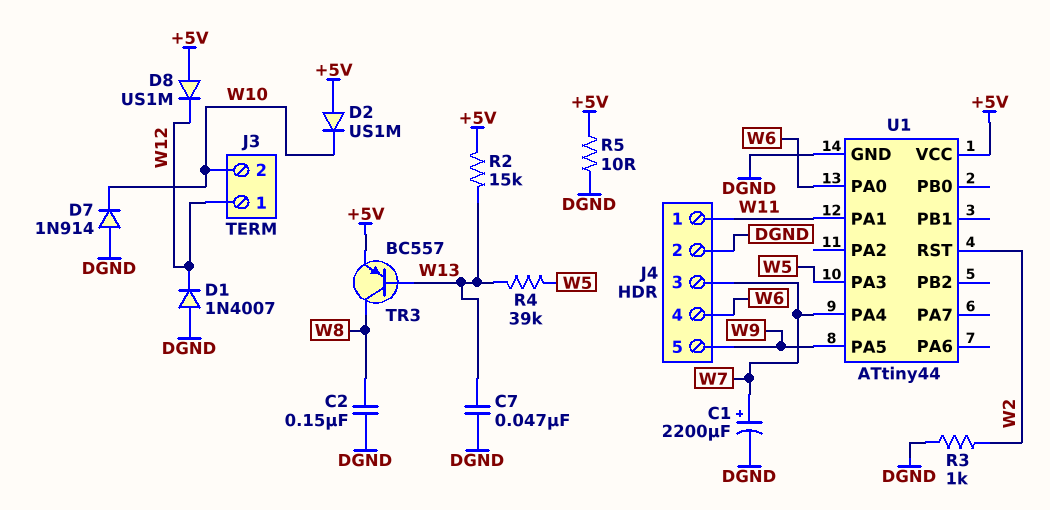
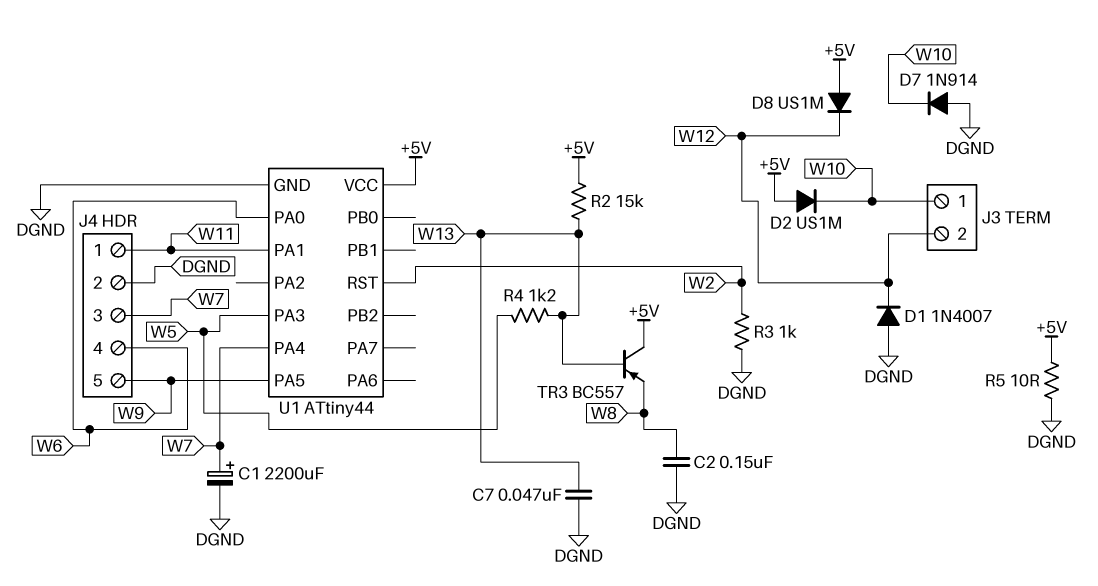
J3 pin 1: W12 -> W10
J3 pin 2: W10 -> W12
R4: 39k (W5, W13) -> 1.2k (W5, W13)
TR3: PNP BC557 (B W13, C W8, E +5V) -> PNP BC557 (B W13, C +5V, E W8)

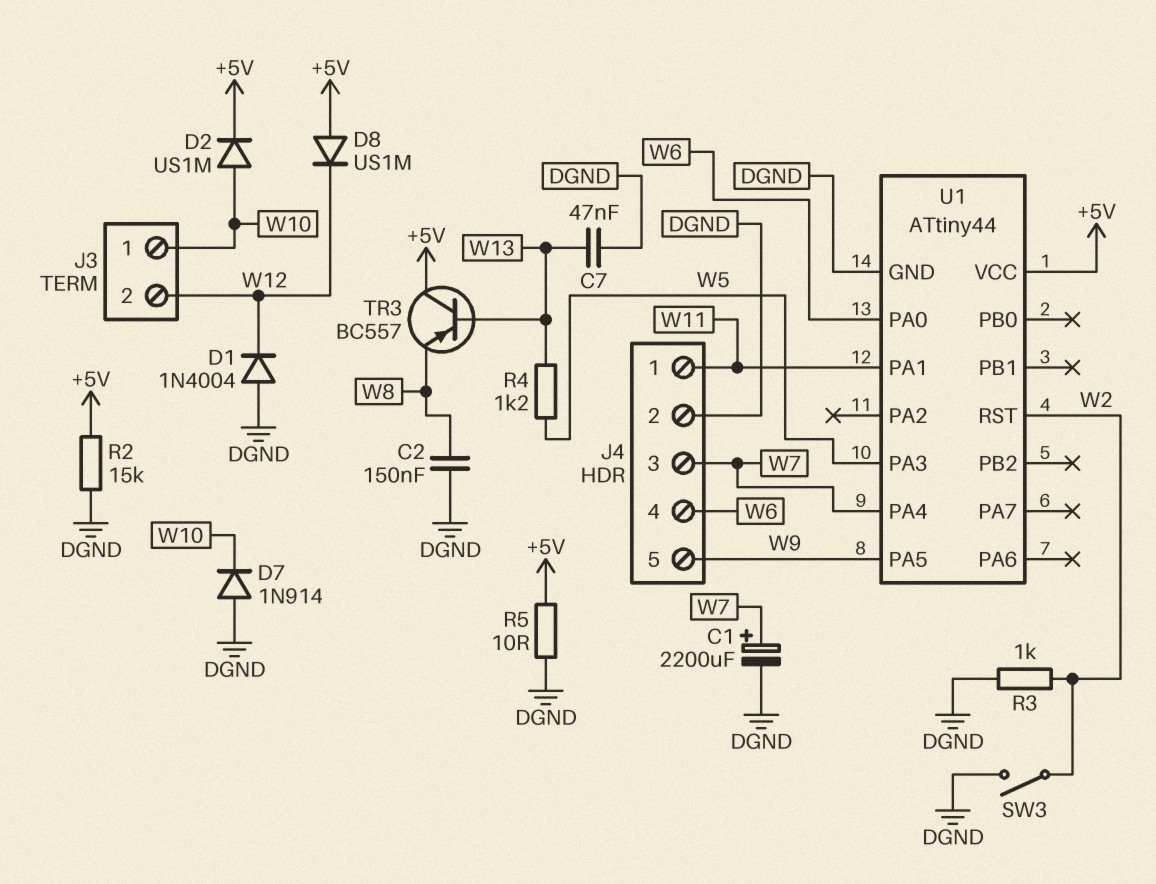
D1: diode 1N4007 (A DGND, K W12) -> diode 1N4004 (A DGND, K W12)
D2: diode US1M (A +5V, K W10) -> diode US1M (A W10, K +5V)
R2: 15k (+5V, W13) -> 15k (+5V, DGND)
SW3: none -> switch (DGND, W2)

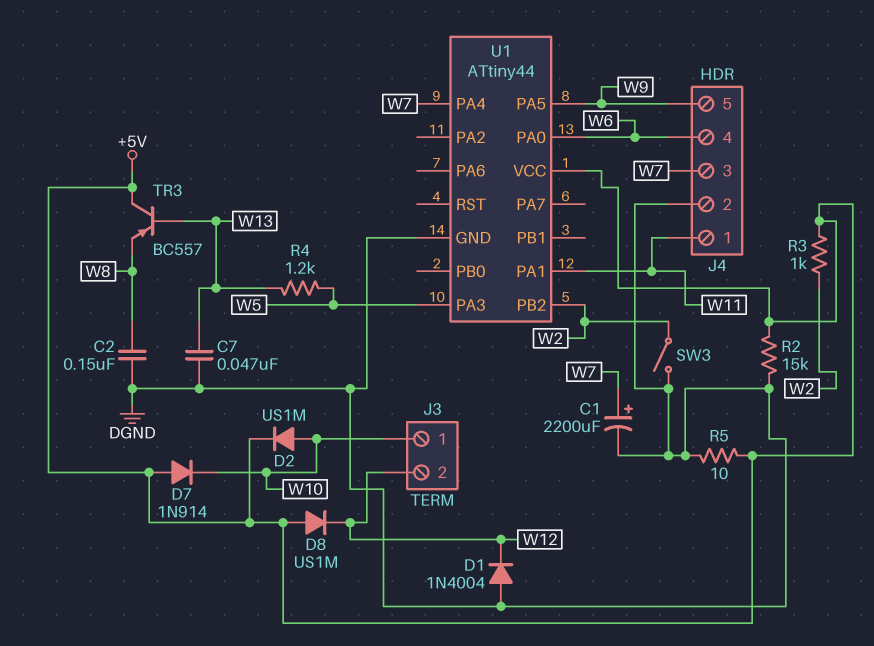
D7: diode 1N914 (A DGND, K W10) -> diode 1N914 (A +5V, K W10)
R3: 1k (DGND, W2) -> 1k (+5V, W2)
U1 pin PB2: none -> W2
U1 pin RST: W2 -> none

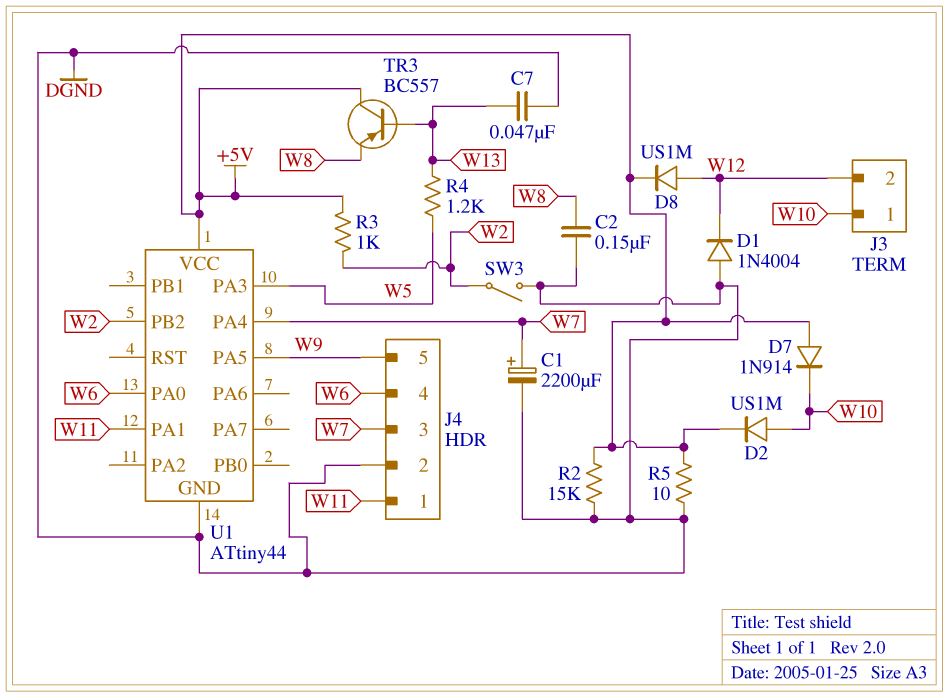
D8: diode US1M (A +5V, K W12) -> diode US1M (A W12, K +5V)

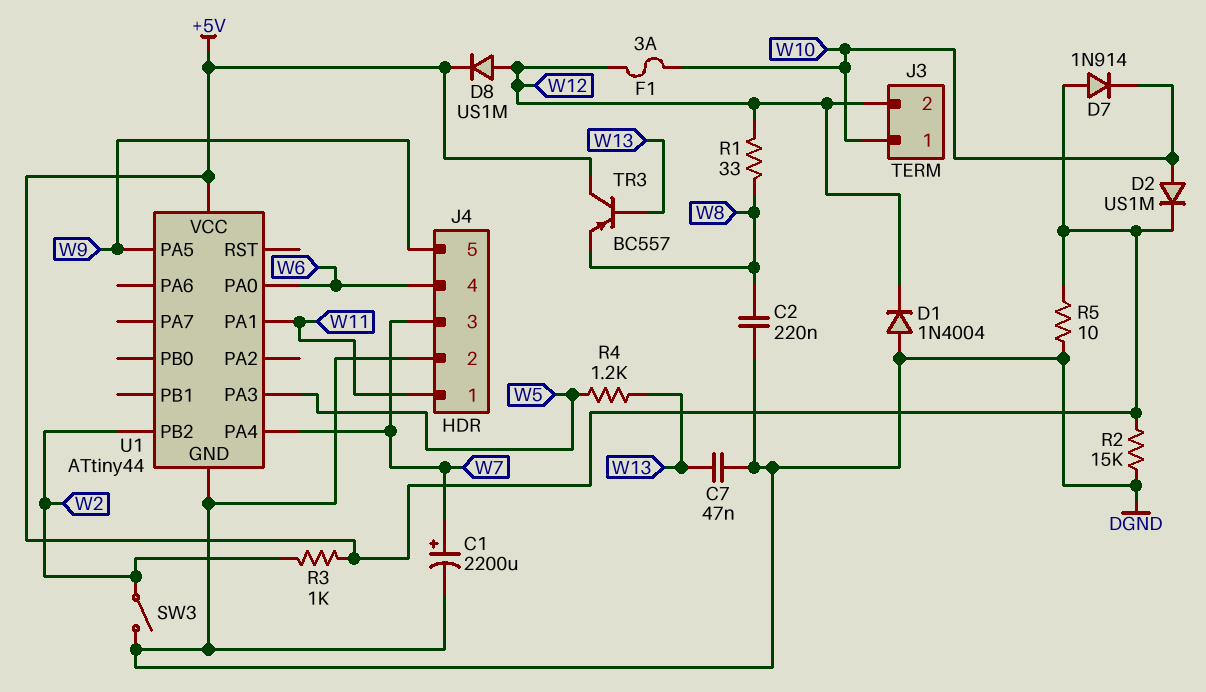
C2: 150nF (DGND, W8) -> 220nF (DGND, W8)
F1: none -> 3A (W10, W12)
R1: none -> 33 (W8, W12)

